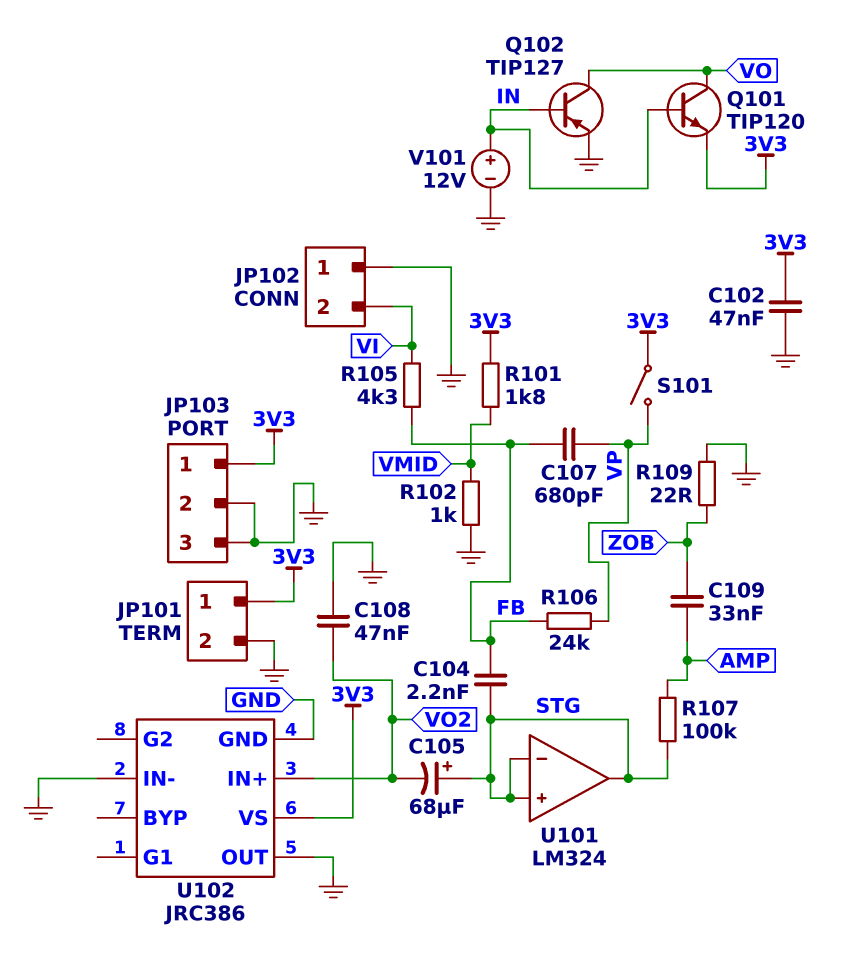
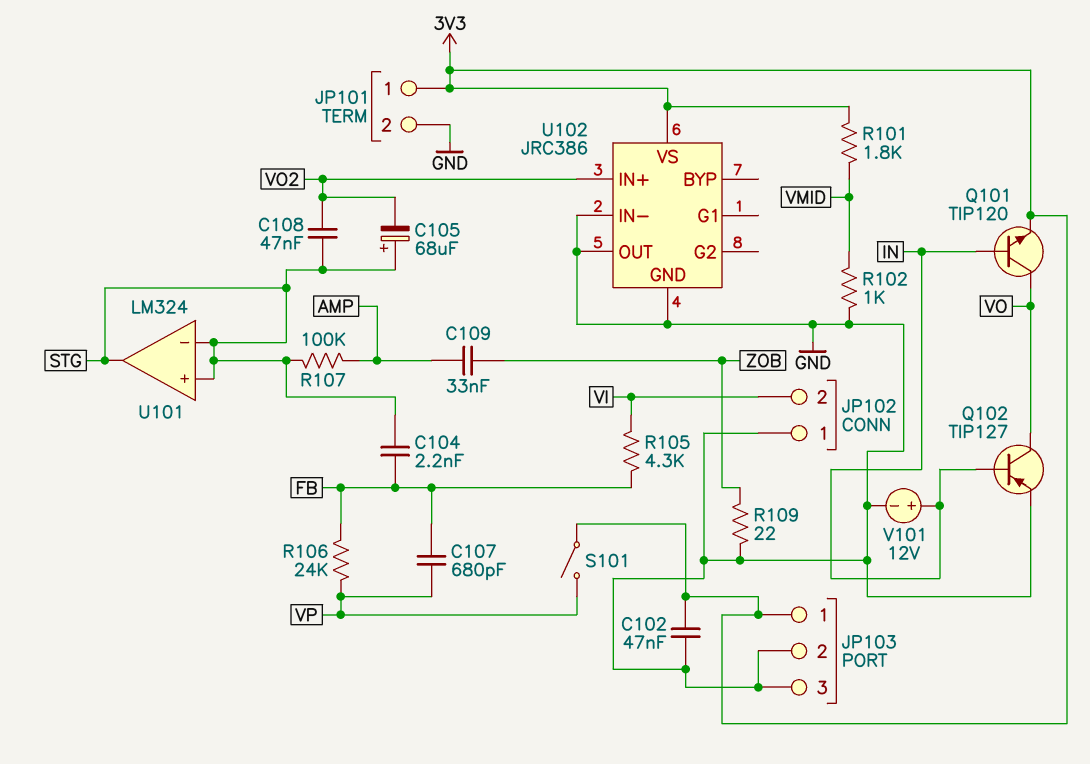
C108: 47nF (GND, VO2) -> 47nF (STG, VO2)

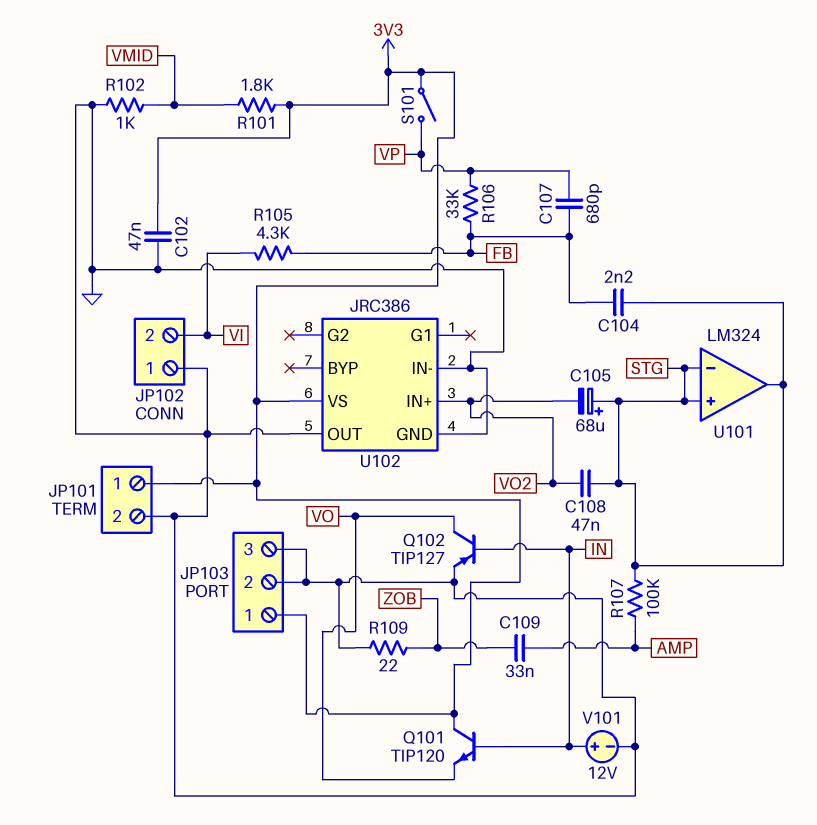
Q101: NPN TIP120 (B IN, C VO, E 3V3) -> NPN TIP120 (B IN, C 3V3, E VO)
R106: 24k (FB, VP) -> 33k (FB, VP)

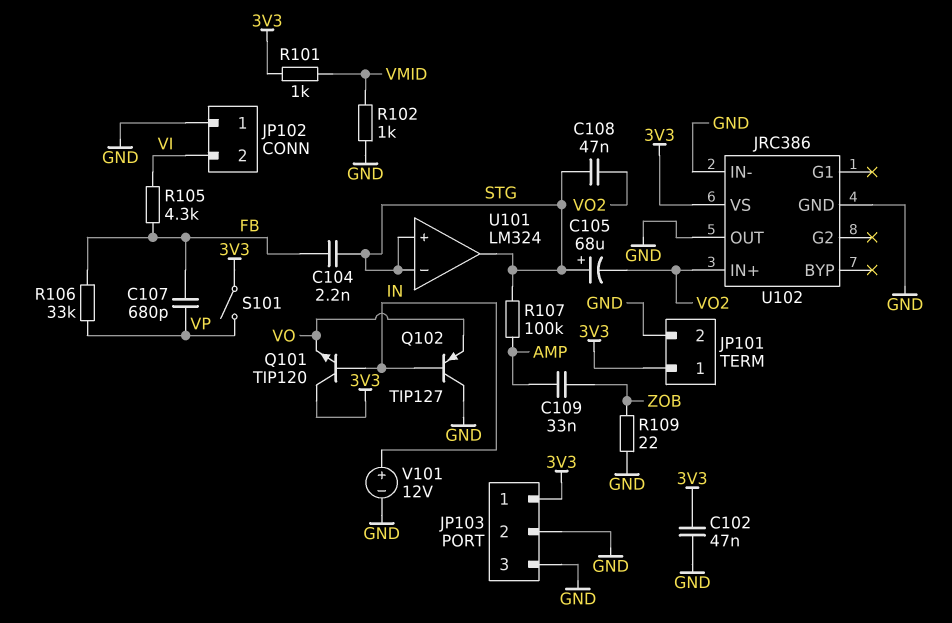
Q102: PNP TIP127 (B IN, C VO, E GND) -> PNP TIP127 (B IN, C GND, E VO)
R101: 1.8k (3V3, VMID) -> 1k (3V3, VMID)

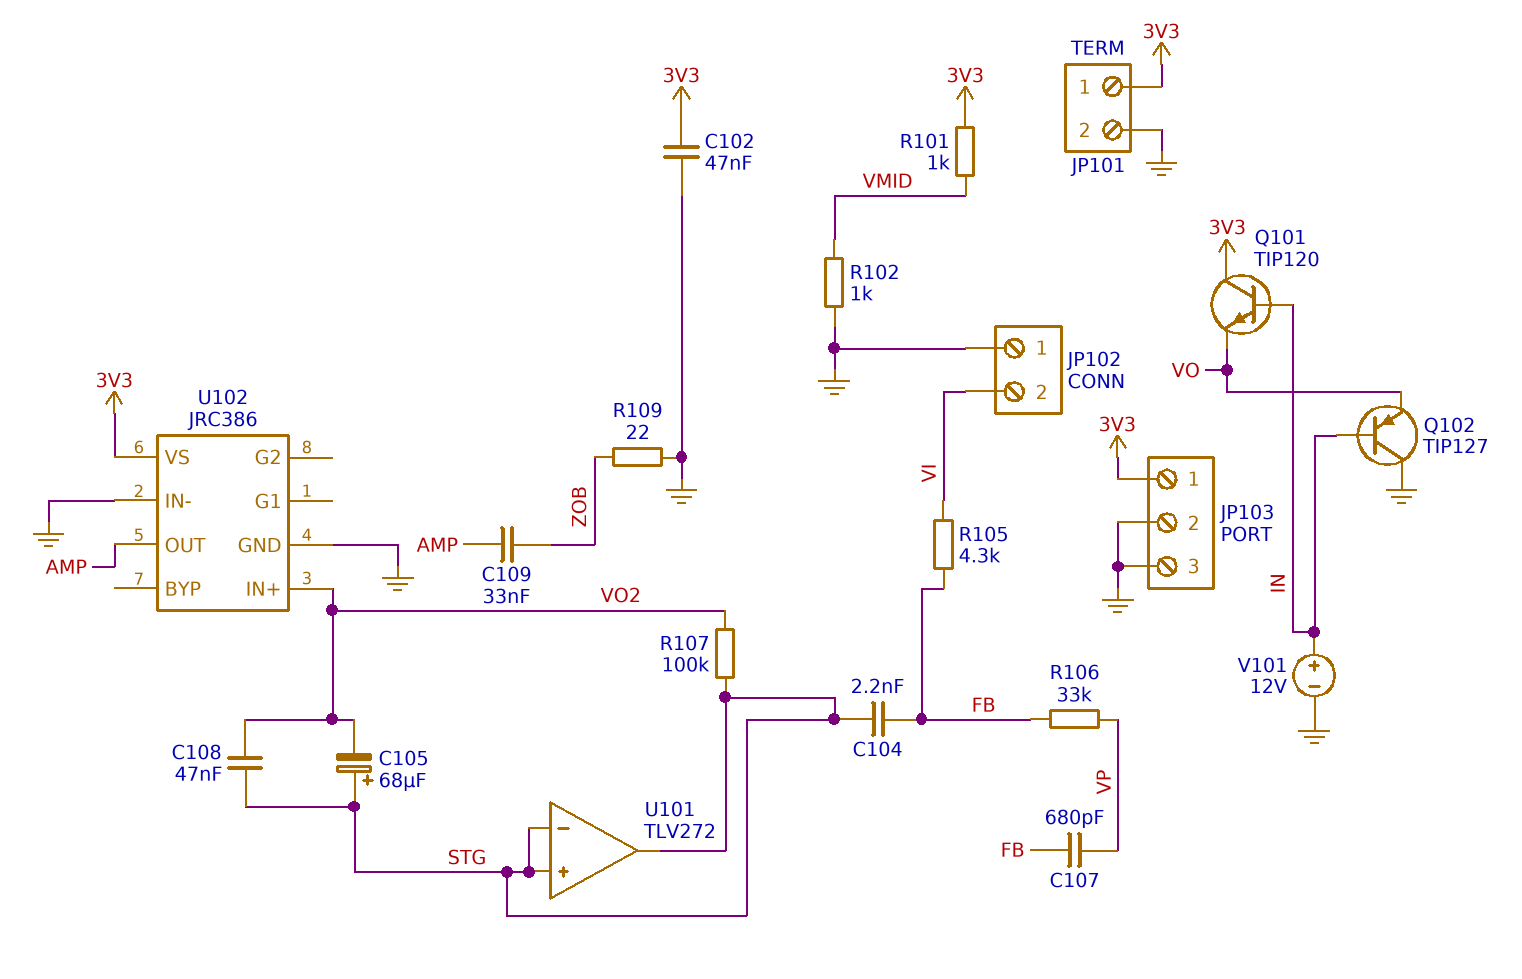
R107: 100k (AMP, STG) -> 100k (STG, VO2)
S101: switch (3V3, VP) -> none
U101: LM324 -> TLV272
U102 pin OUT: GND -> AMP

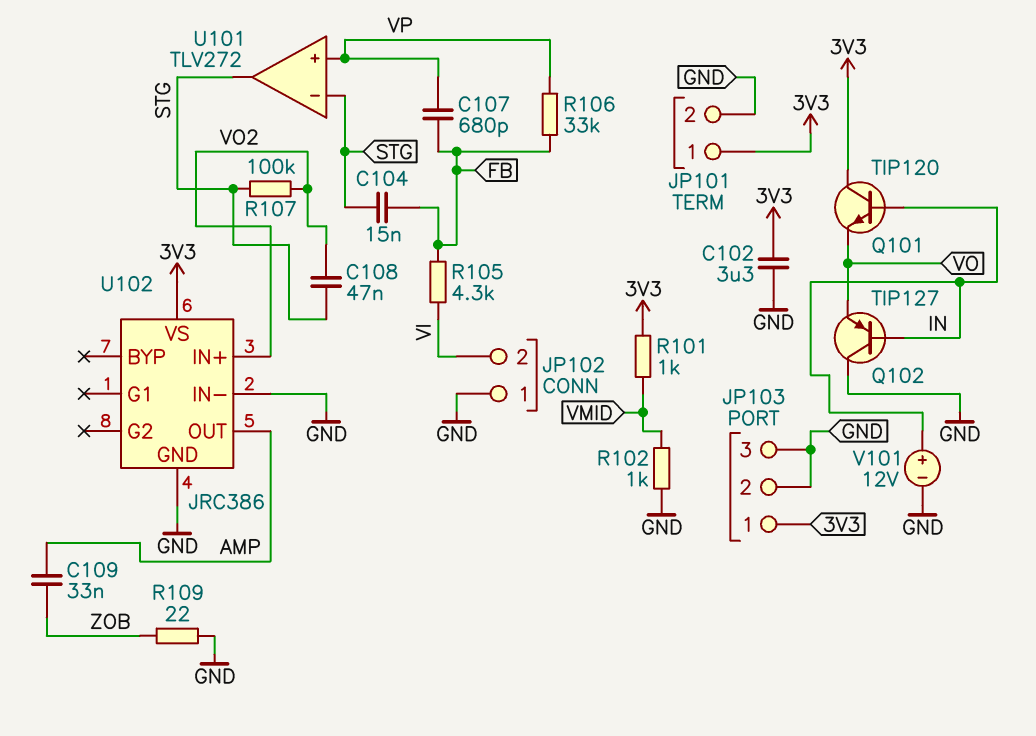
C102: 47nF (3V3, GND) -> 3.3uF (3V3, GND)
C104: 2.2nF (FB, STG) -> 15nF (FB, STG)
C105: 68uF (plus STG, minus VO2) -> none
U101 pin in+: STG -> VP

